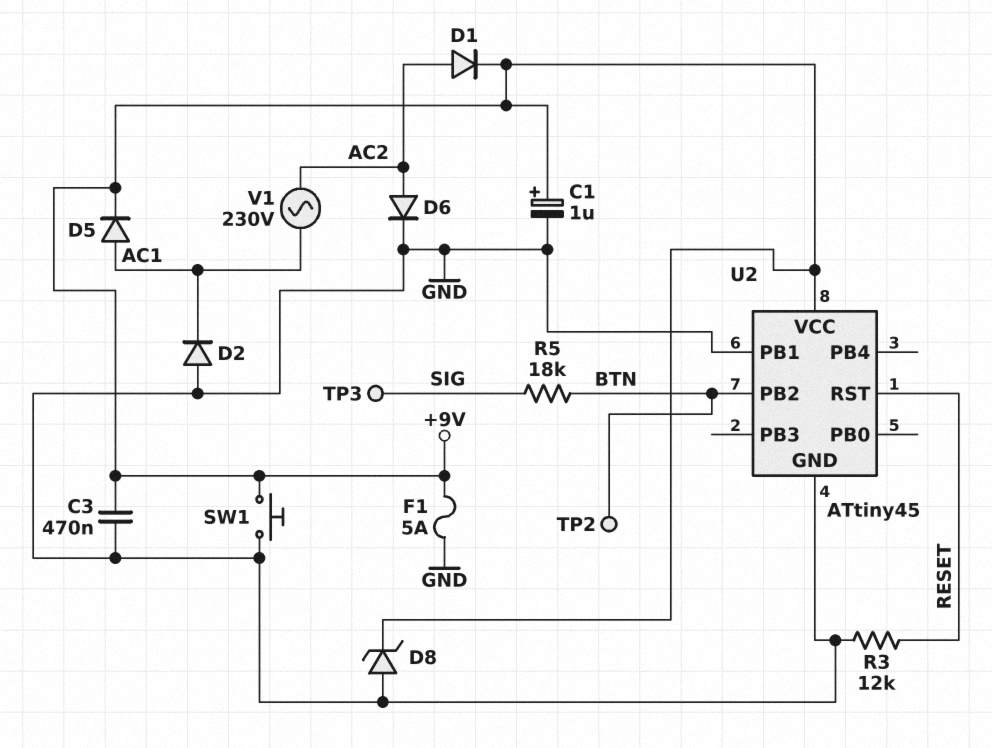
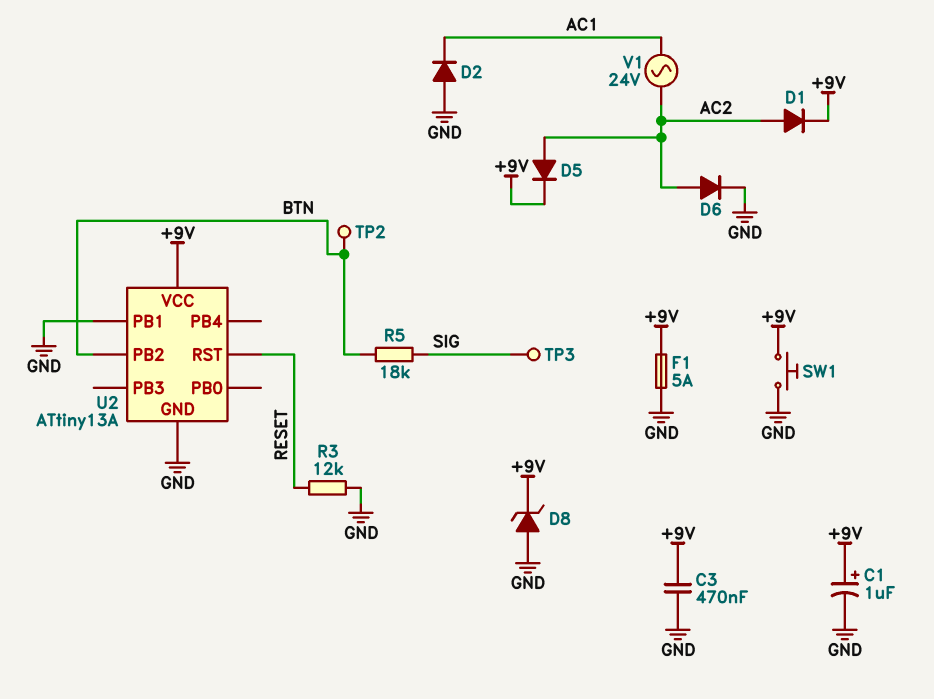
D5: diode (A AC1, K +9V) -> diode (A AC2, K +9V)
U2: ATtiny45 -> ATtiny13A
V1: AC 230V (AC1, AC2) -> AC 24V (AC1, AC2)

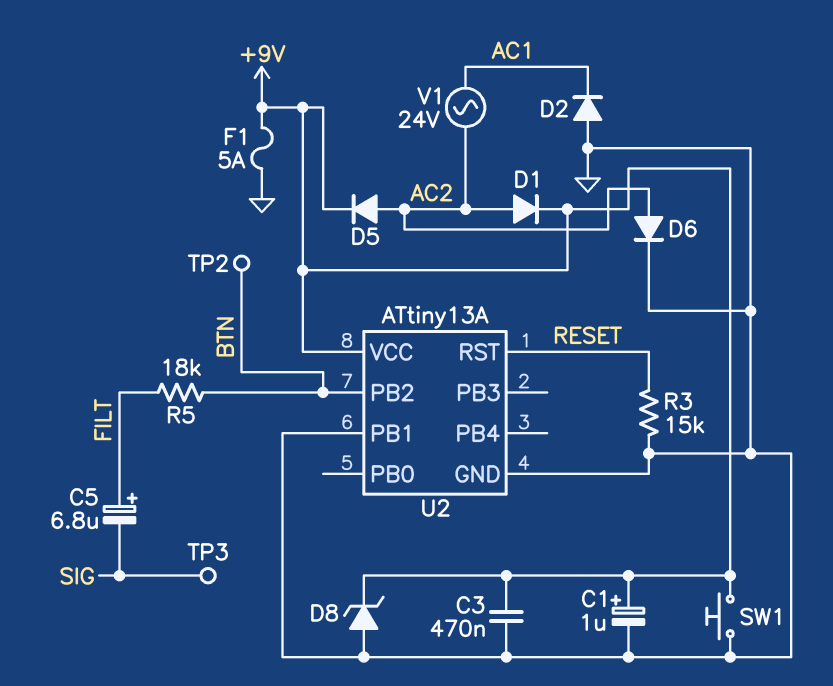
C5: none -> 6.8uF (plus FILT, minus SIG)
R3: 12k (GND, RESET) -> 15k (GND, RESET)
R5: 18k (BTN, SIG) -> 18k (BTN, FILT)

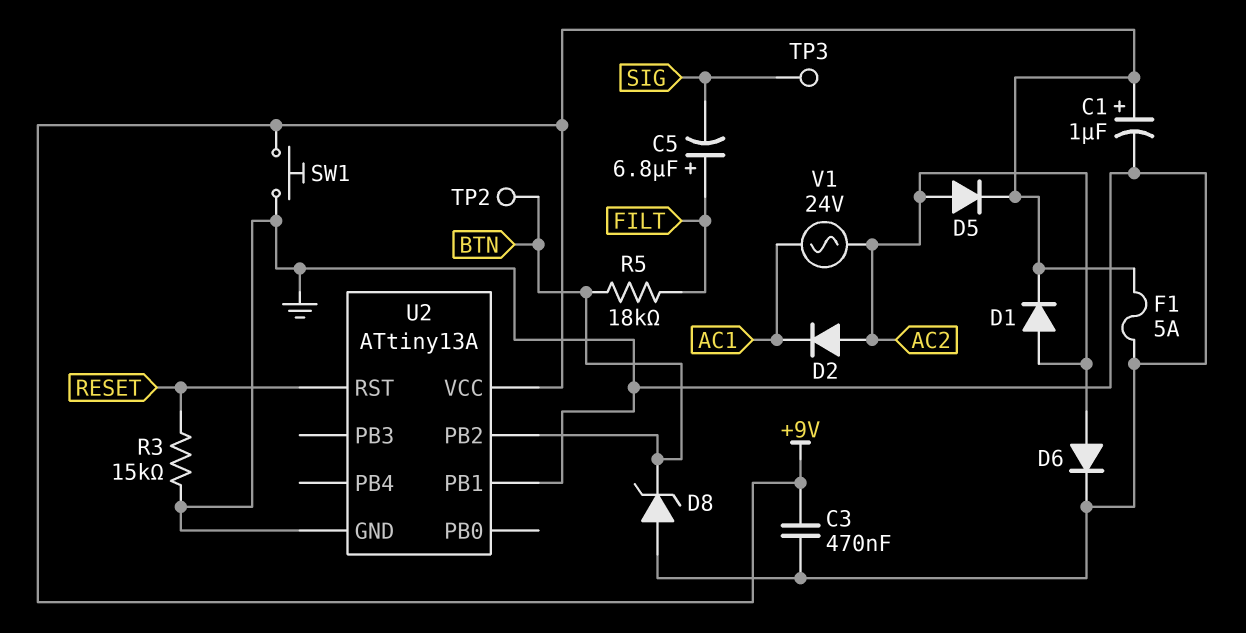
D2: diode (A GND, K AC1) -> diode (A AC2, K AC1)
D8: zener (A GND, K +9V) -> zener (A GND, K BTN)

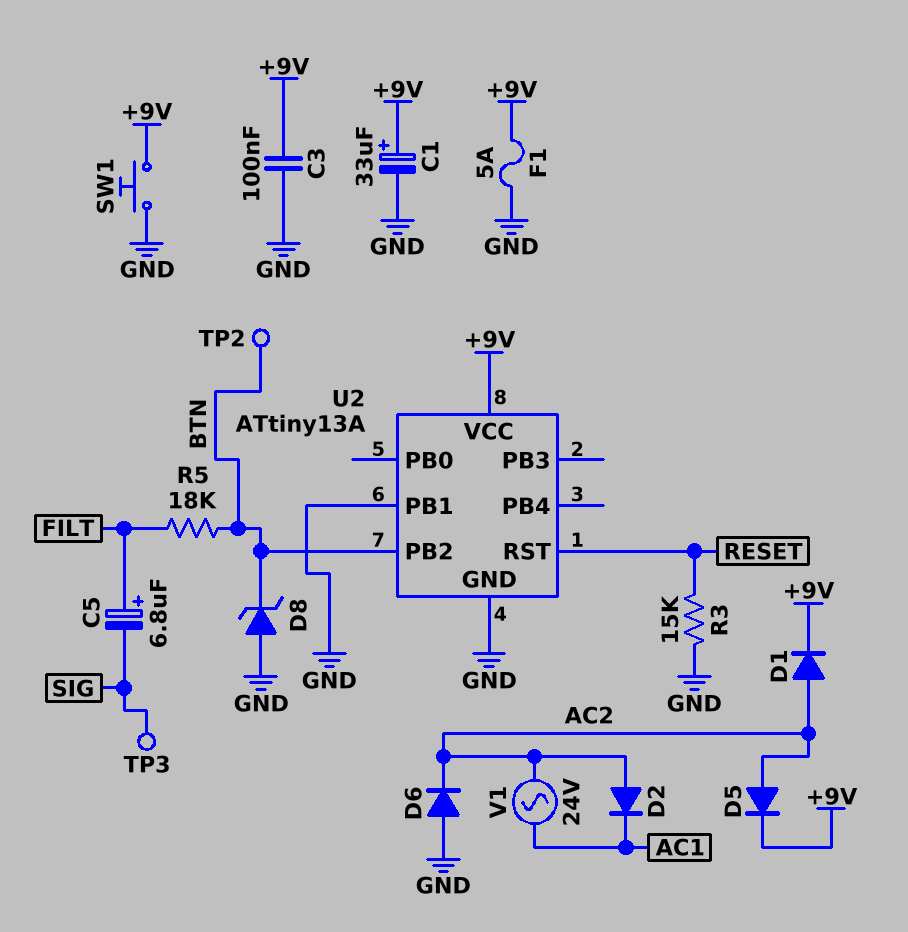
C1: 1uF (plus +9V, minus GND) -> 33uF (plus +9V, minus GND)
C3: 470nF (+9V, GND) -> 100nF (+9V, GND)
D6: diode (A AC2, K GND) -> diode (A GND, K AC2)

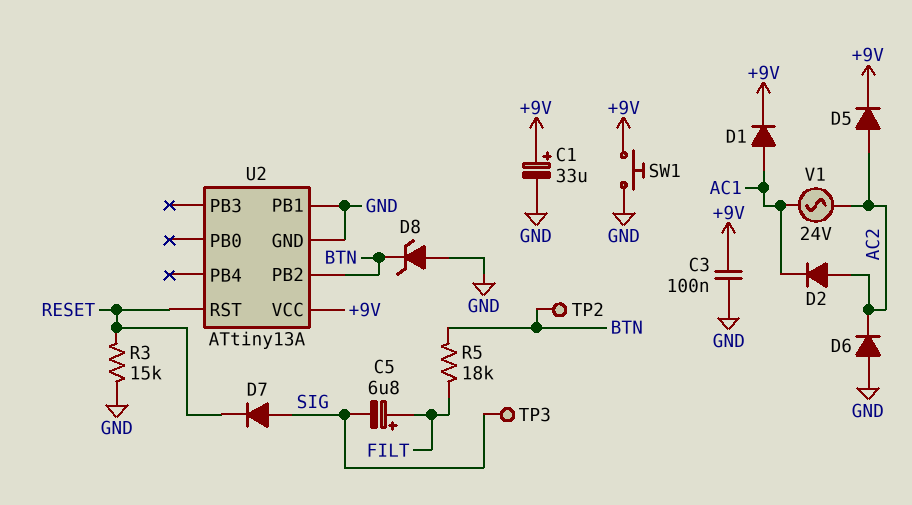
D1: diode (A AC2, K +9V) -> diode (A AC1, K +9V)
D7: none -> diode (A SIG, K RESET)
F1: 5A (+9V, GND) -> none

